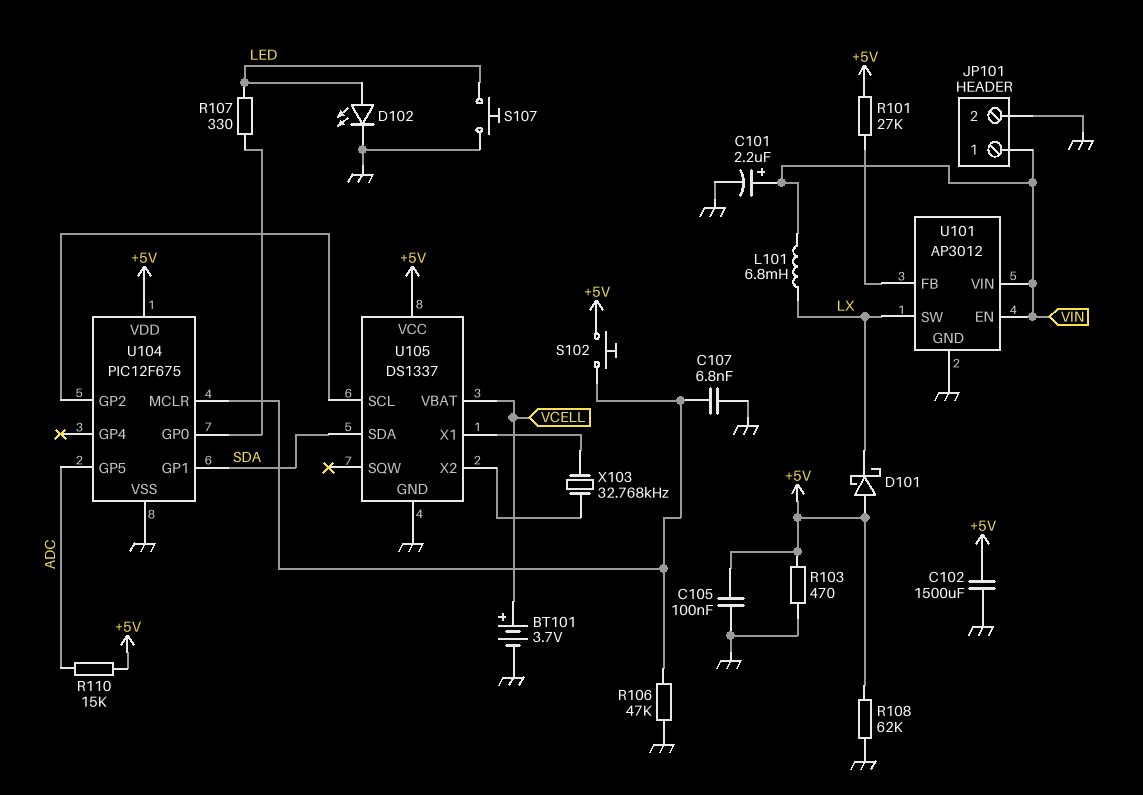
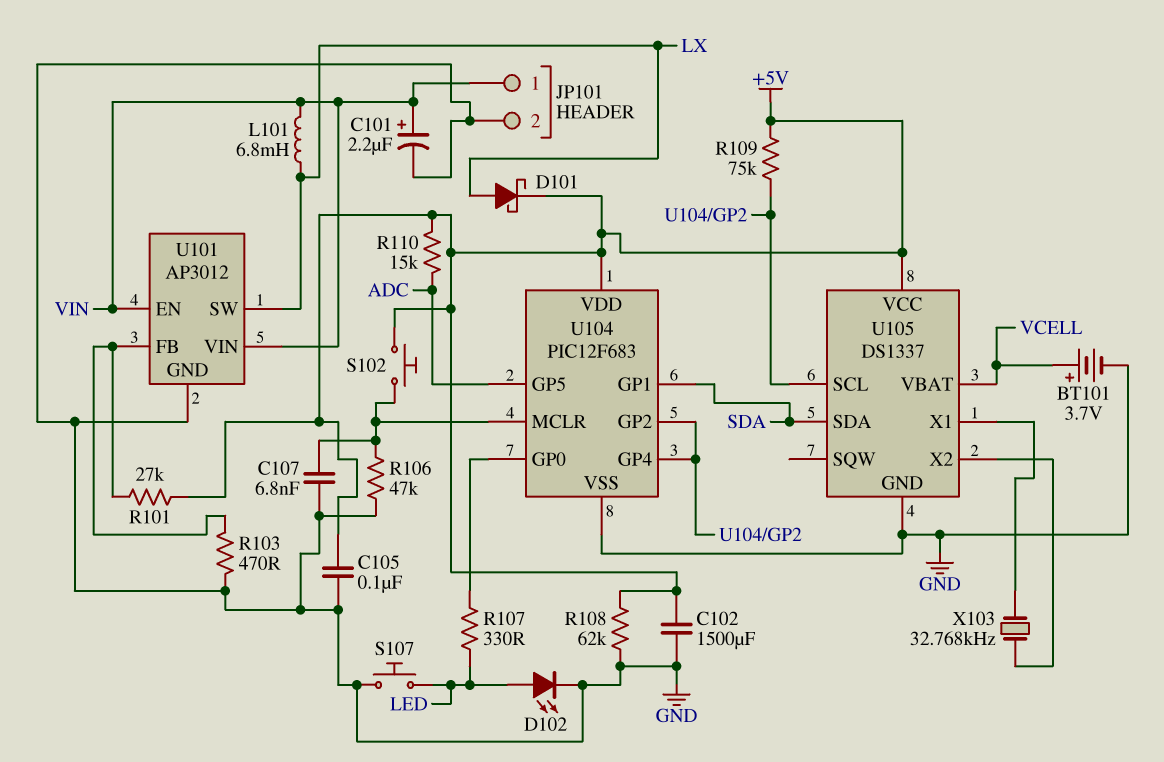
D101: schottky (A +5V, K LX) -> schottky (A LX, K +5V)
R103: 470 (+5V, GND) -> 470 (GND, U101/FB)
R109: none -> 75k (+5V, U104/GP2)
U104: PIC12F675 -> PIC12F683
U104 pin GP4: none -> U104/GP2

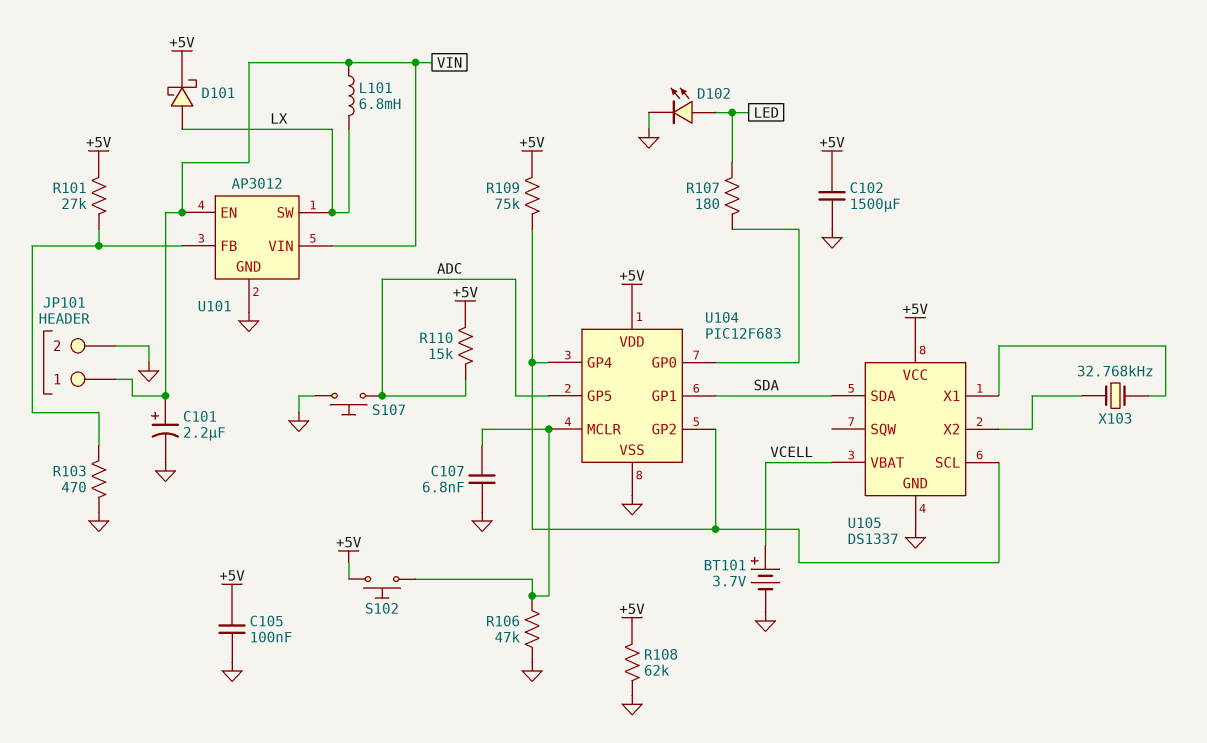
R107: 330 (LED, U104/GP0) -> 180 (LED, U104/GP0)
S107: button (GND, LED) -> button (ADC, GND)

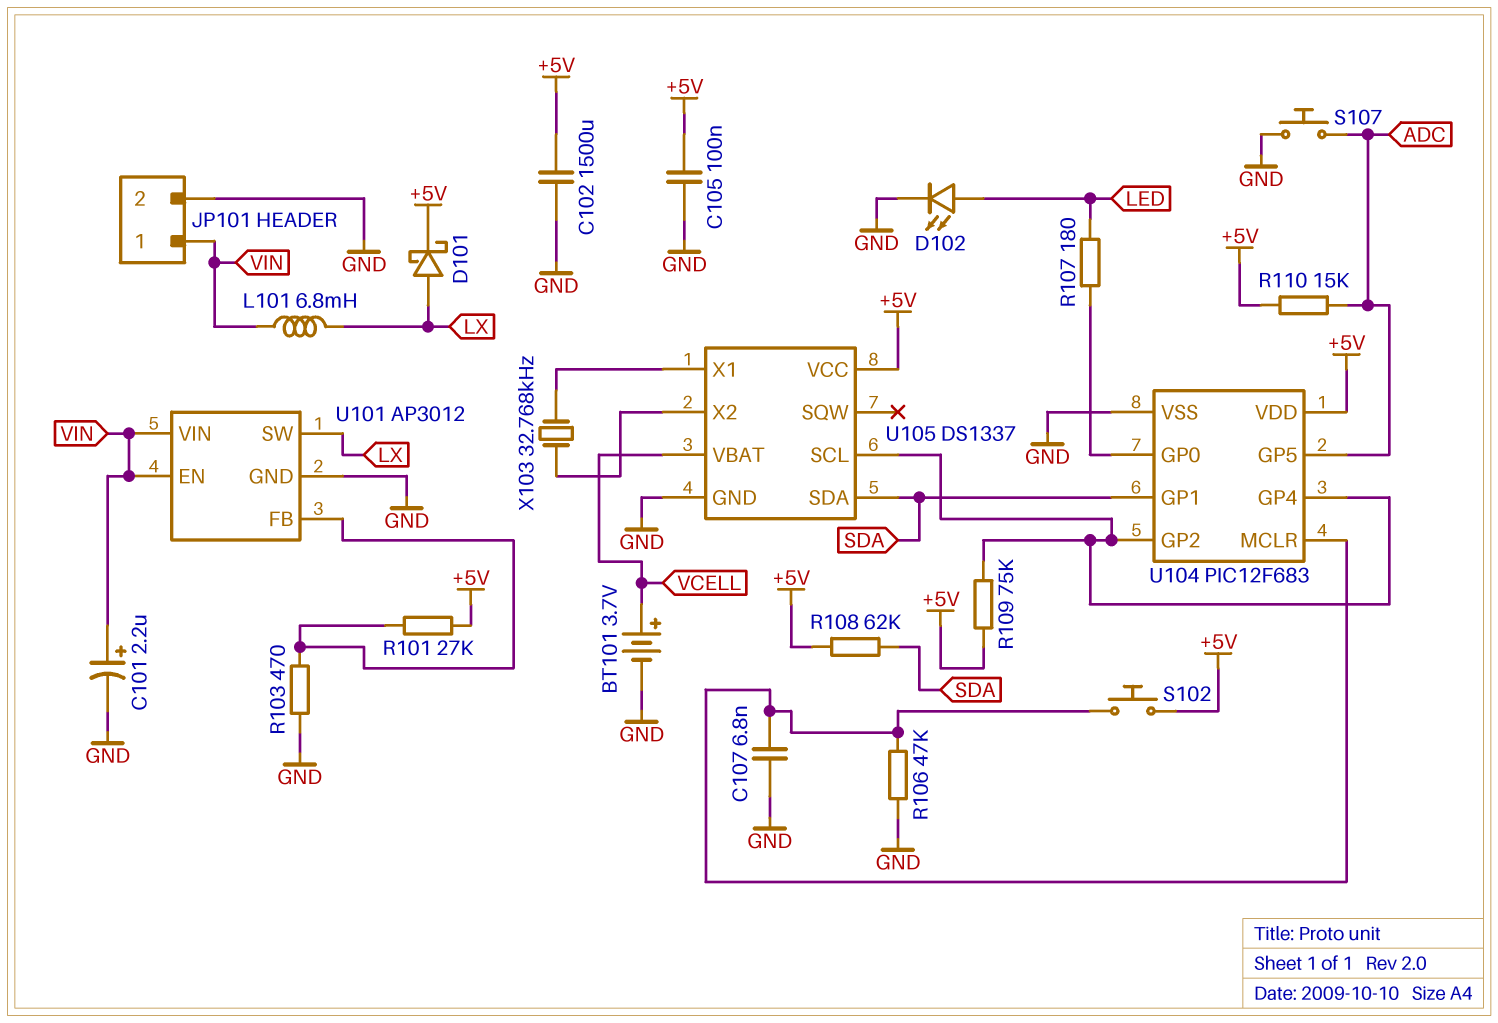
R108: 62k (+5V, GND) -> 62k (+5V, SDA)

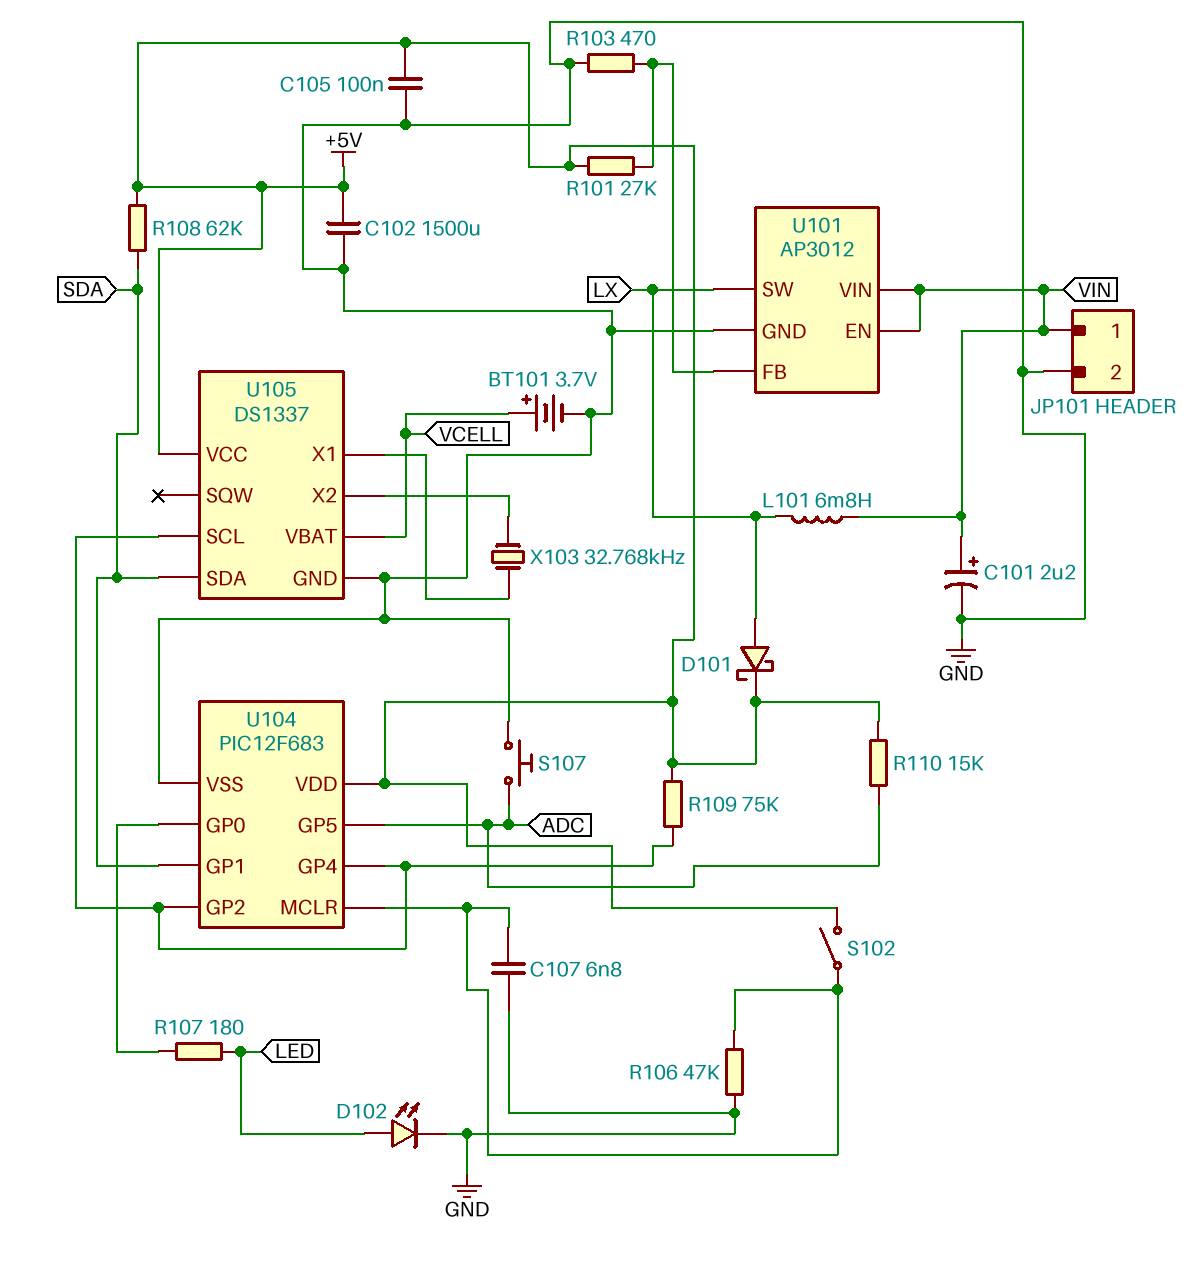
S102: button (+5V, U104/MCLR) -> switch (+5V, U104/MCLR)

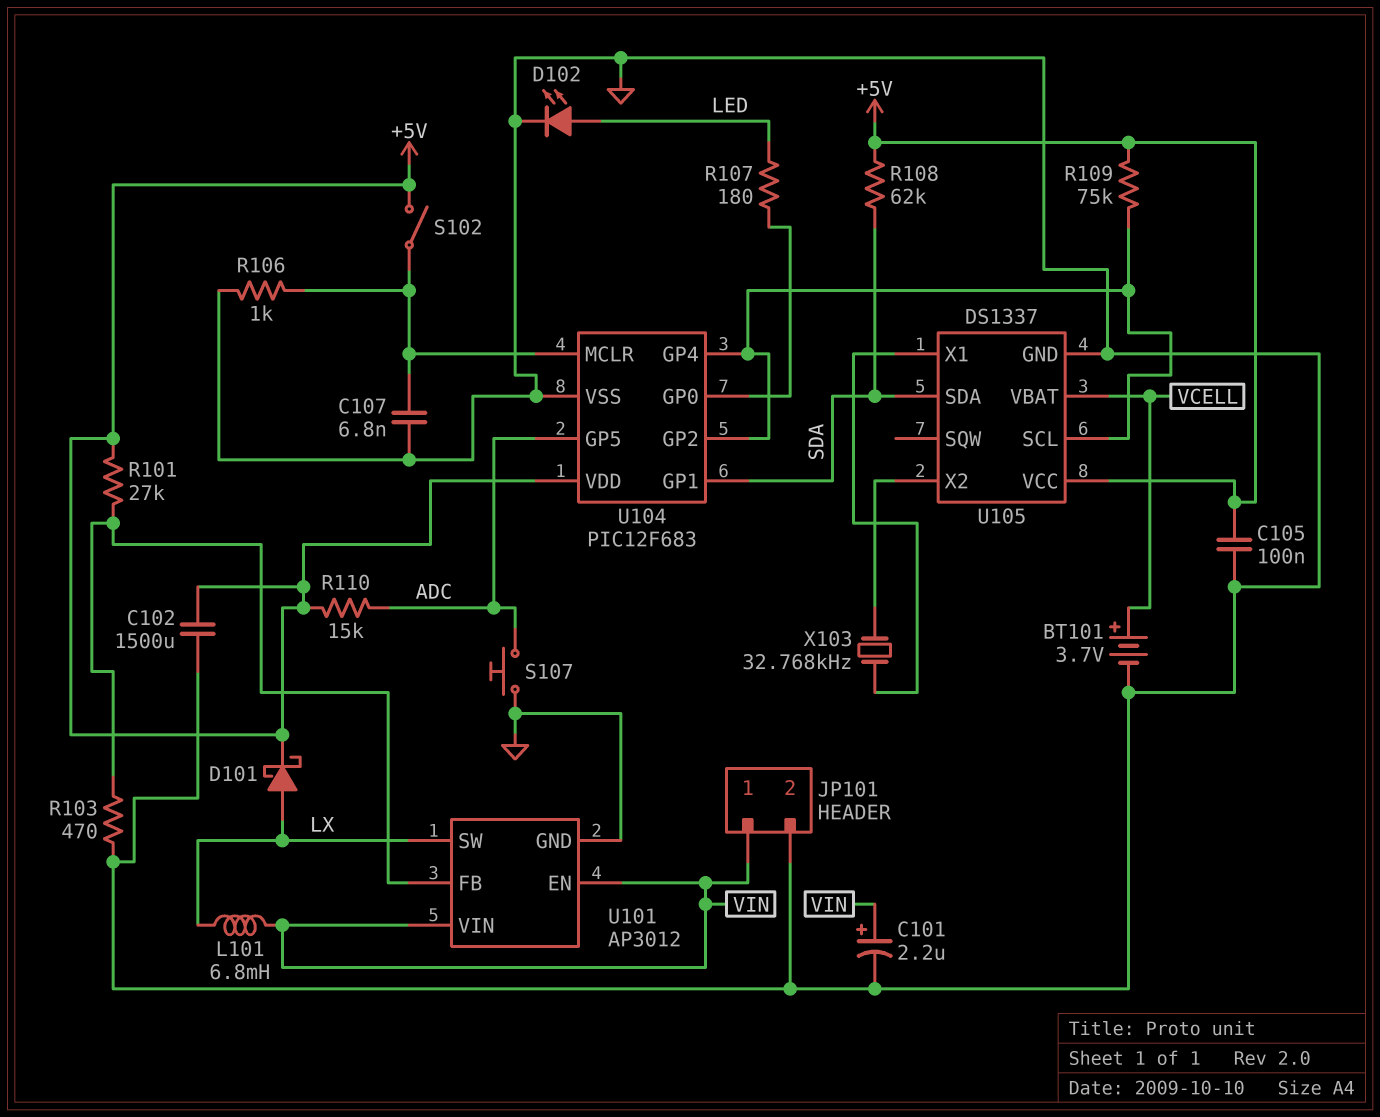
R106: 47k (GND, U104/MCLR) -> 1k (GND, U104/MCLR)

